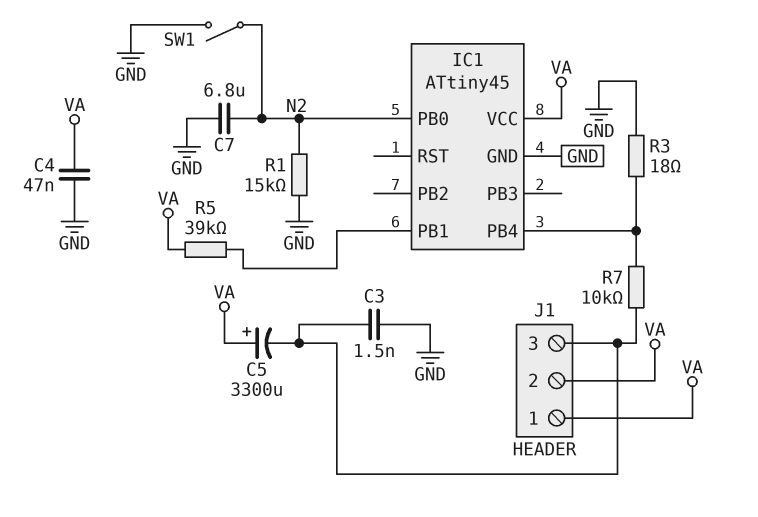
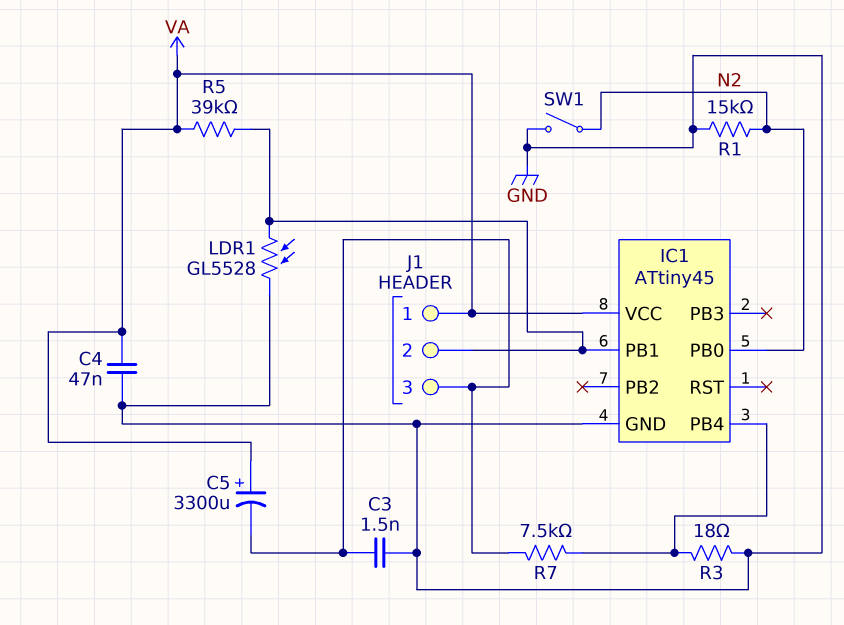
C7: 6.8uF (GND, N2) -> none
J1 pin 2: VA -> IC1/PB1
LDR1: none -> GL5528 (GND, IC1/PB1)
R7: 10k (IC1/PB4, J1/3) -> 7.5k (IC1/PB4, J1/3)

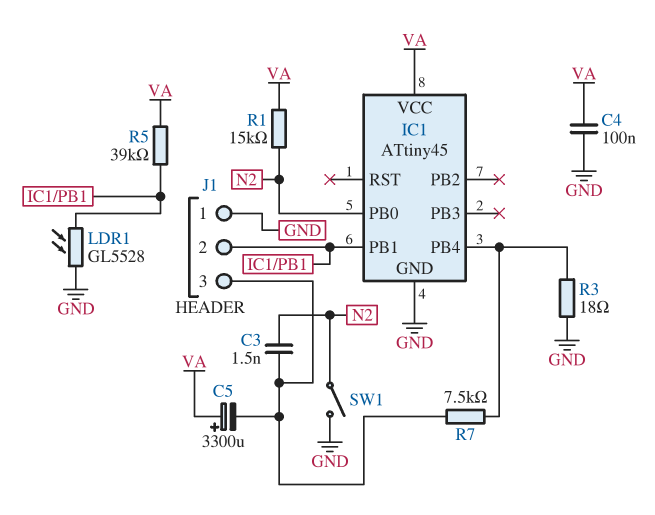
C3: 1.5nF (GND, J1/3) -> 1.5nF (J1/3, N2)
C4: 47nF (GND, VA) -> 100nF (GND, VA)
J1 pin 1: VA -> GND
R1: 15k (GND, N2) -> 15k (N2, VA)

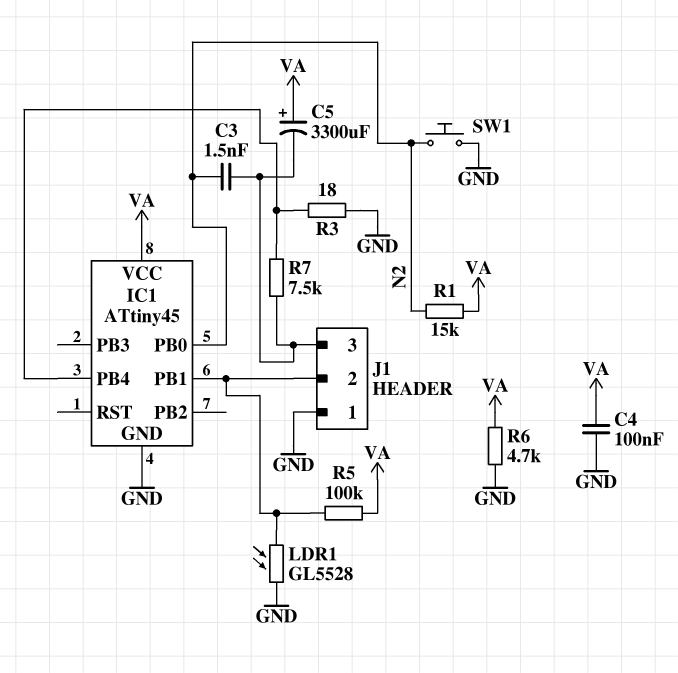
R5: 39k (IC1/PB1, VA) -> 100k (IC1/PB1, VA)
R6: none -> 4.7k (GND, VA)
SW1: switch (GND, N2) -> button (GND, N2)

